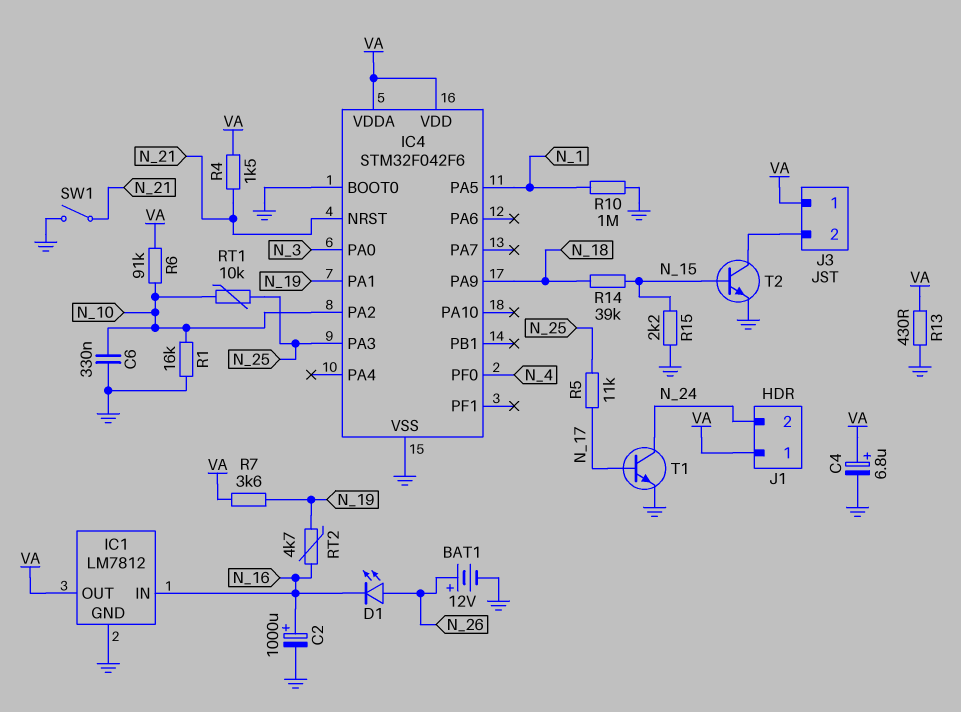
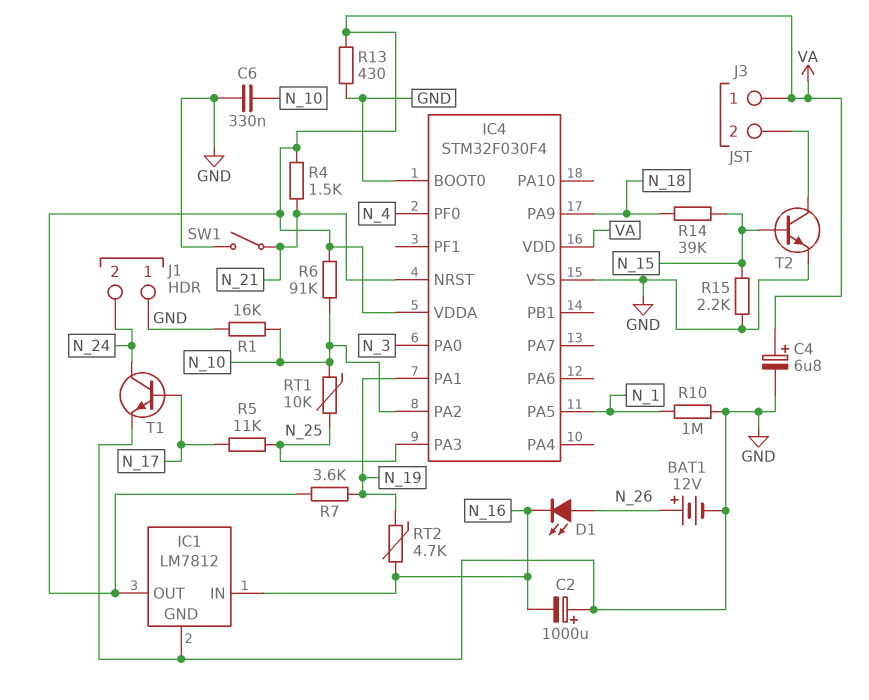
C2: 1000uF (plus N_16, minus GND) -> 1000uF (plus GND, minus N_16)
IC4: STM32F042F6 -> STM32F030F4
J1 pin 1: VA -> GND

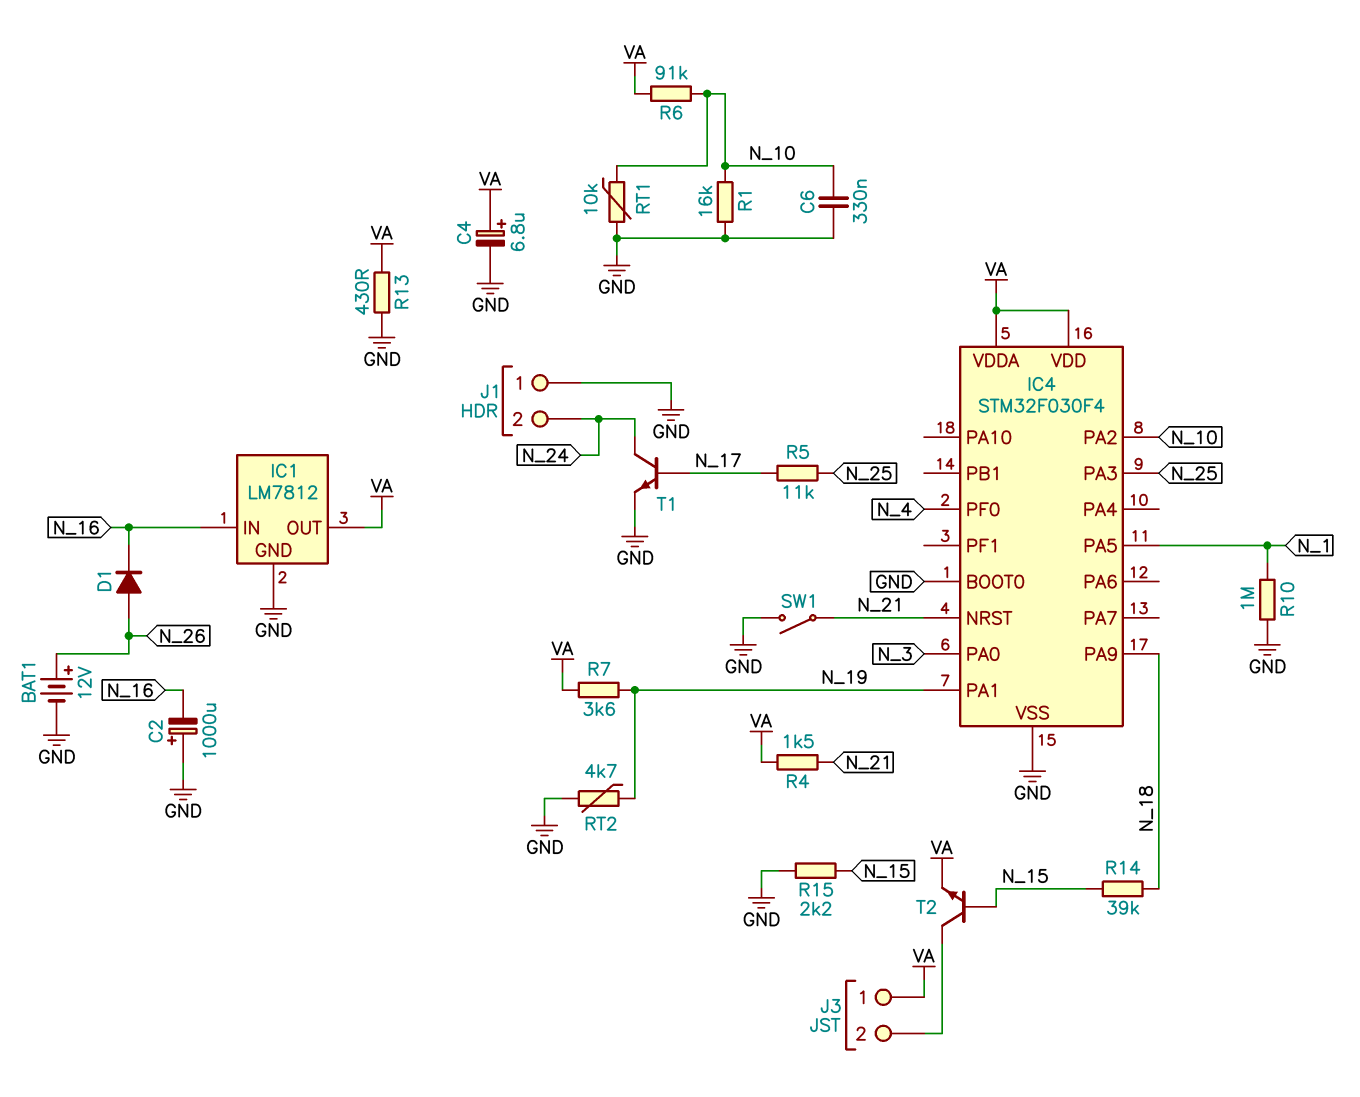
D1: LED (A N_26, K N_16) -> diode (A N_26, K N_16)
RT1: 10k (N_10, N_25) -> 10k (GND, N_10)
RT2: 4.7k (N_16, N_19) -> 4.7k (GND, N_19)
T2: NPN (B N_15, C J3/2, E GND) -> NPN (B N_15, C J3/2, E VA)

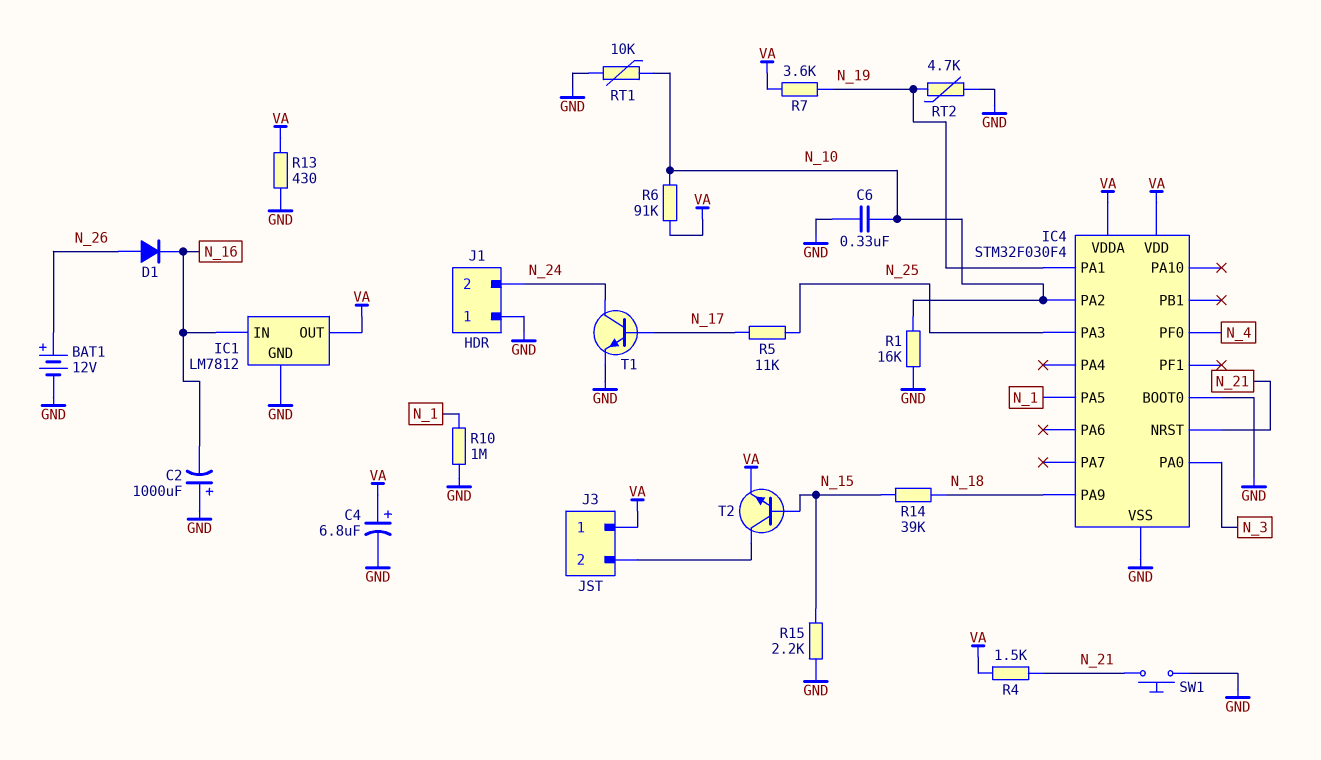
SW1: switch (GND, N_21) -> button (GND, N_21)

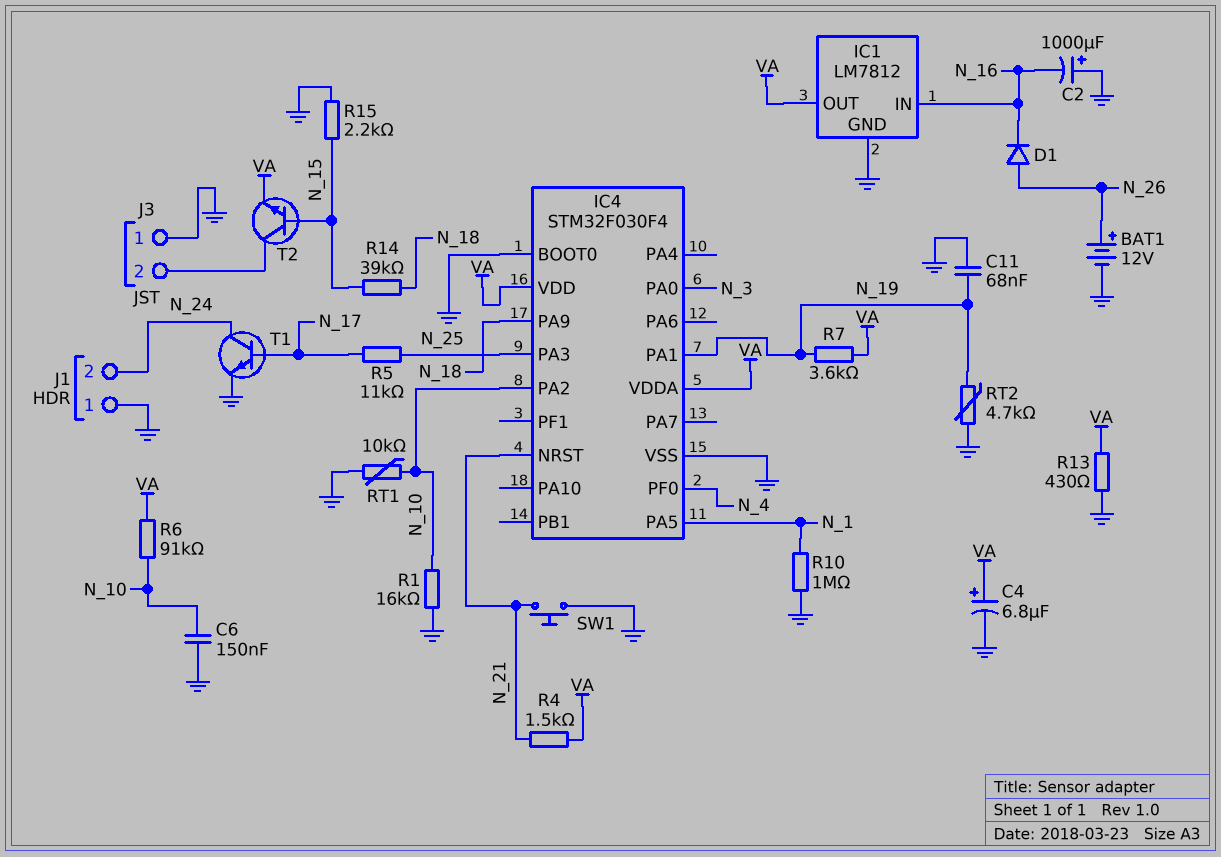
C6: 330nF (GND, N_10) -> 150nF (GND, N_10)
C11: none -> 68nF (GND, N_19)
J3 pin 1: VA -> GND

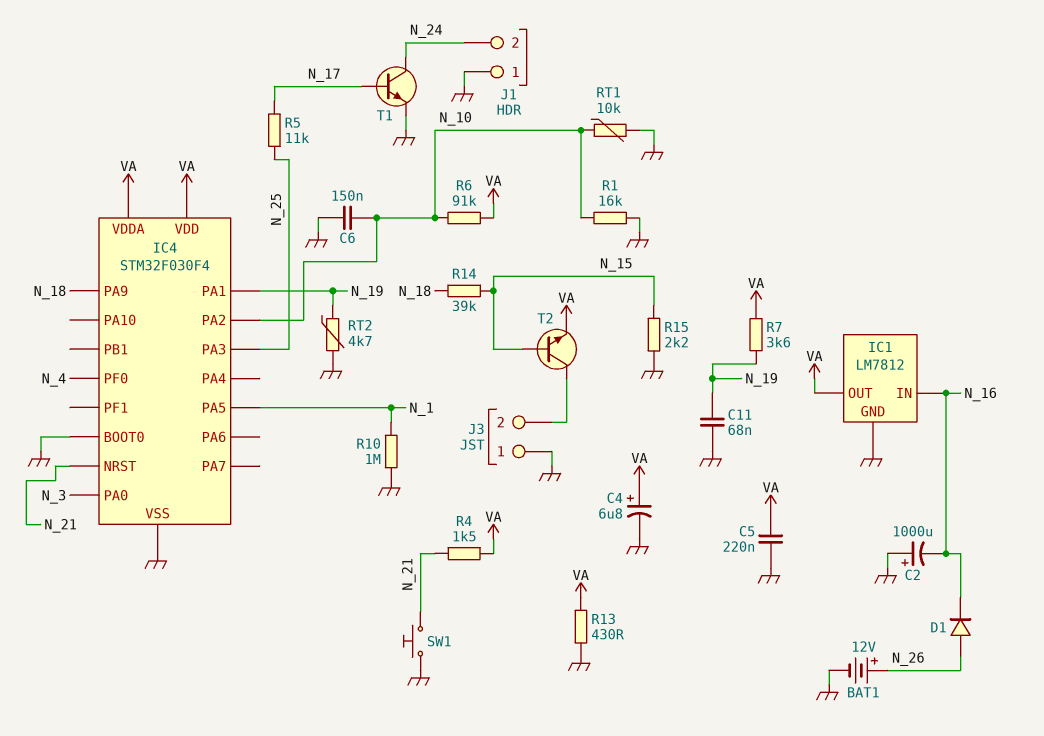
C5: none -> 220nF (GND, VA)

